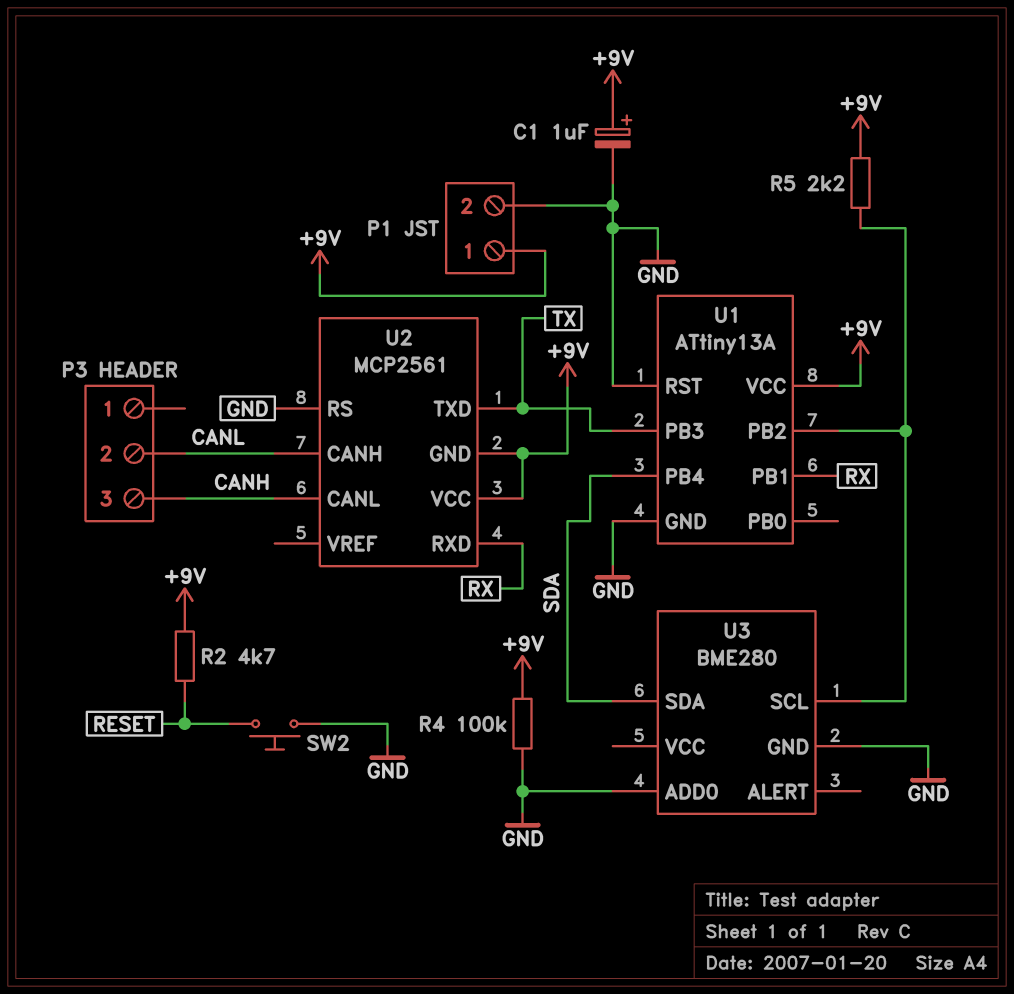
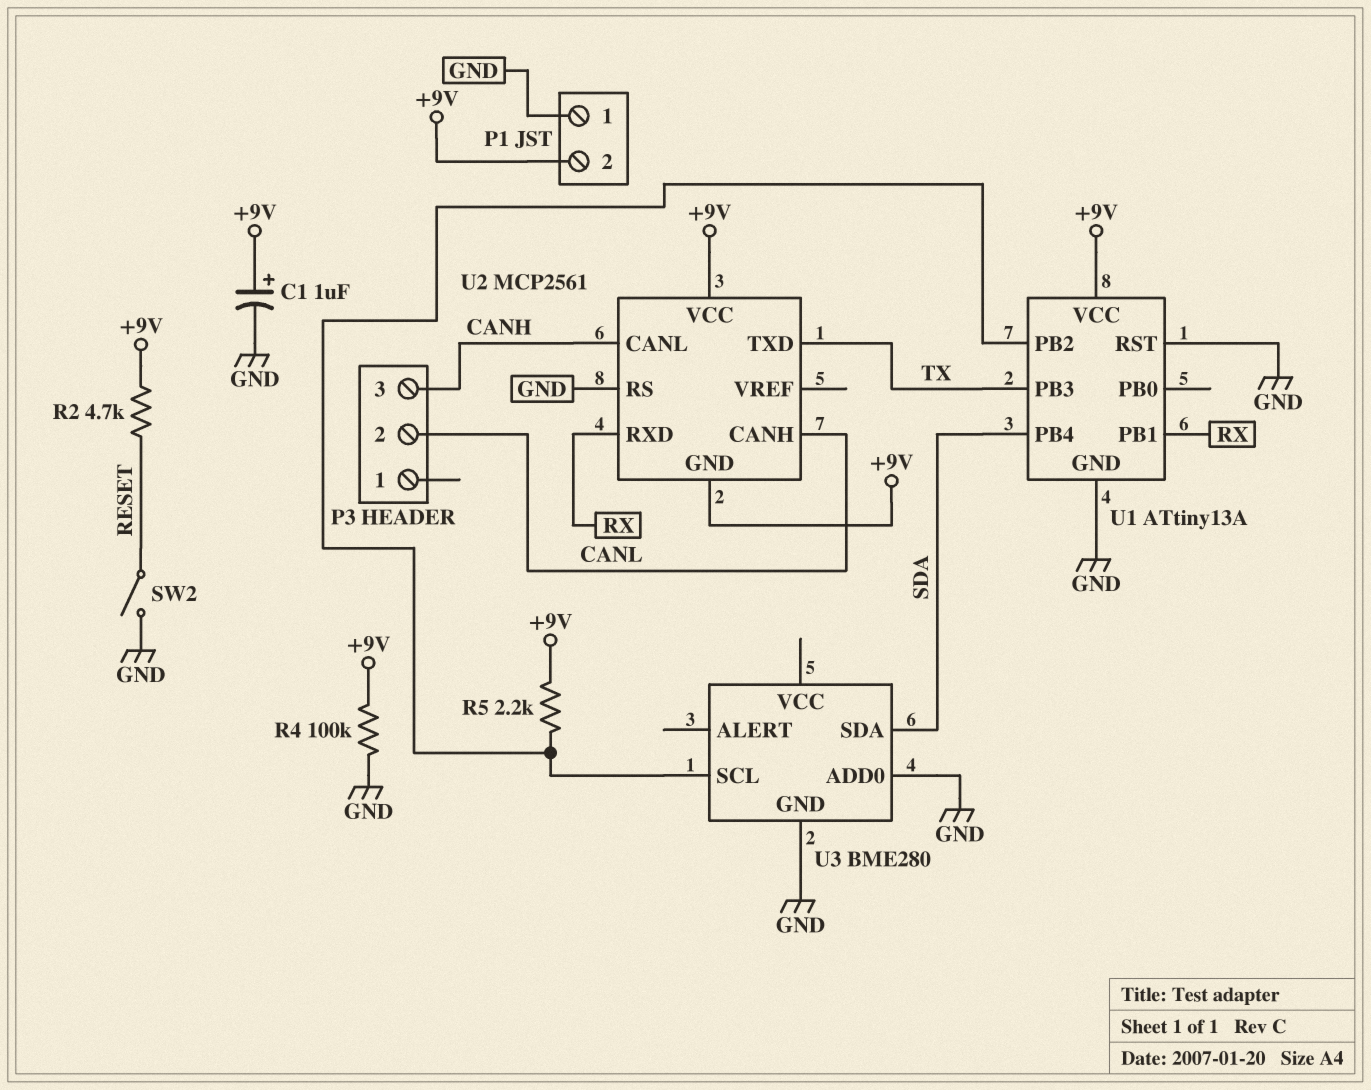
P1 pin 1: +9V -> GND
P1 pin 2: GND -> +9V
SW2: button (GND, RESET) -> switch (GND, RESET)

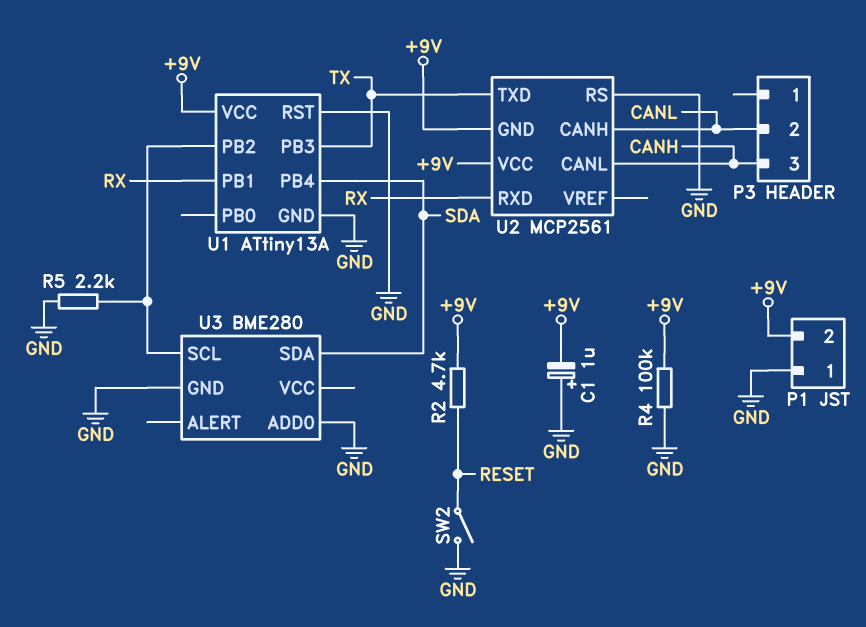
C1: 1uF (plus +9V, minus GND) -> 1uF (plus GND, minus +9V)
R5: 2.2k (+9V, U1/PB2) -> 2.2k (GND, U1/PB2)

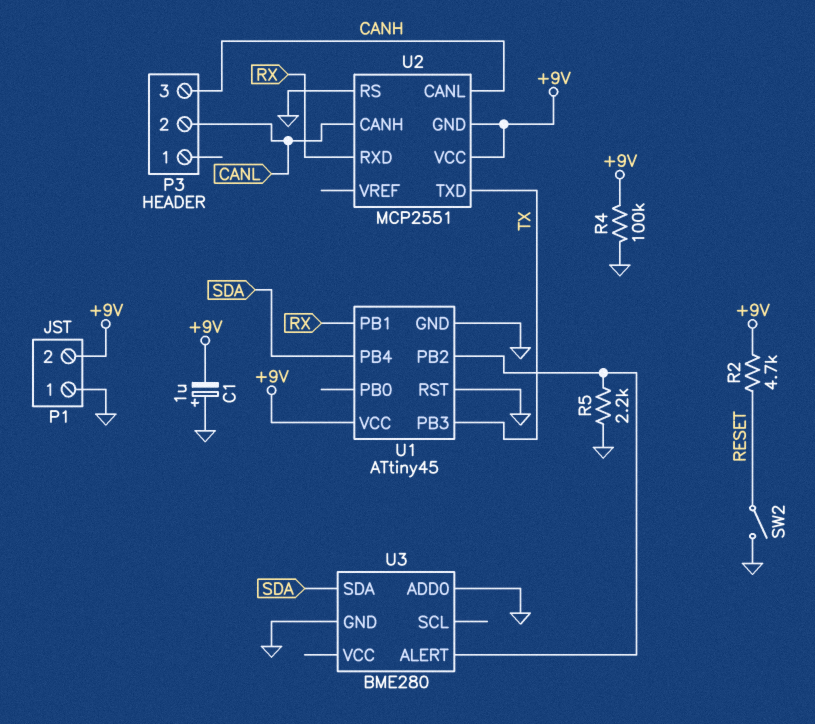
U1: ATtiny13A -> ATtiny45
U2: MCP2561 -> MCP2551
U3 pin ALERT: none -> U1/PB2
U3 pin SCL: U1/PB2 -> none

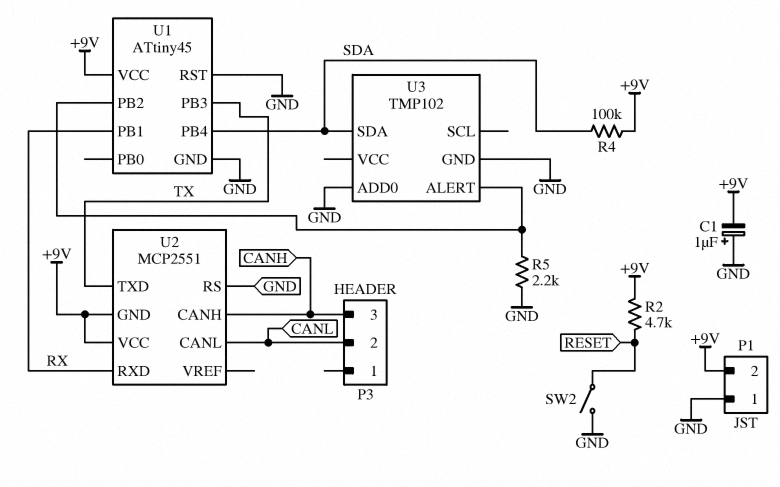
R4: 100k (+9V, GND) -> 100k (+9V, SDA)
U2 pin CANH: CANL -> CANH
U2 pin CANL: CANH -> CANL
U3: BME280 -> TMP102

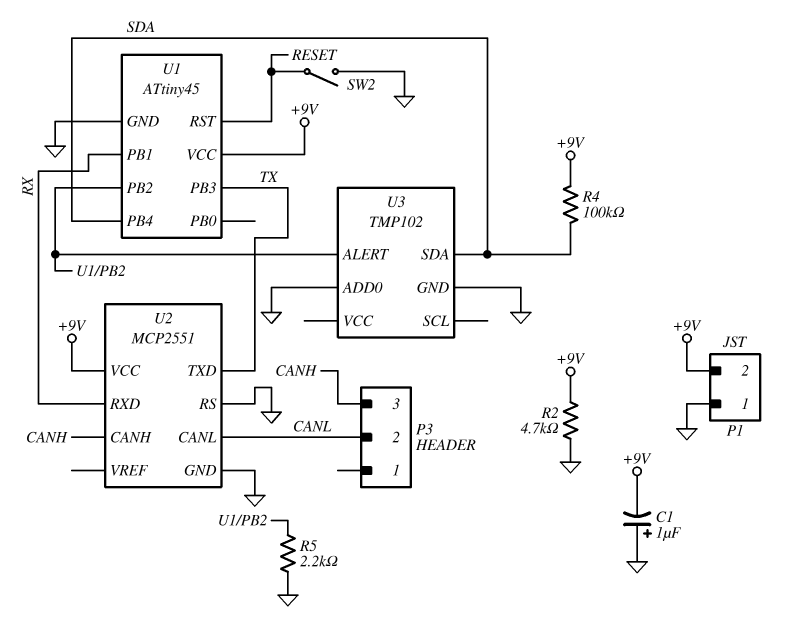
R2: 4.7k (+9V, RESET) -> 4.7k (+9V, GND)
U1 pin RST: GND -> RESET
U2 pin GND: +9V -> GND

